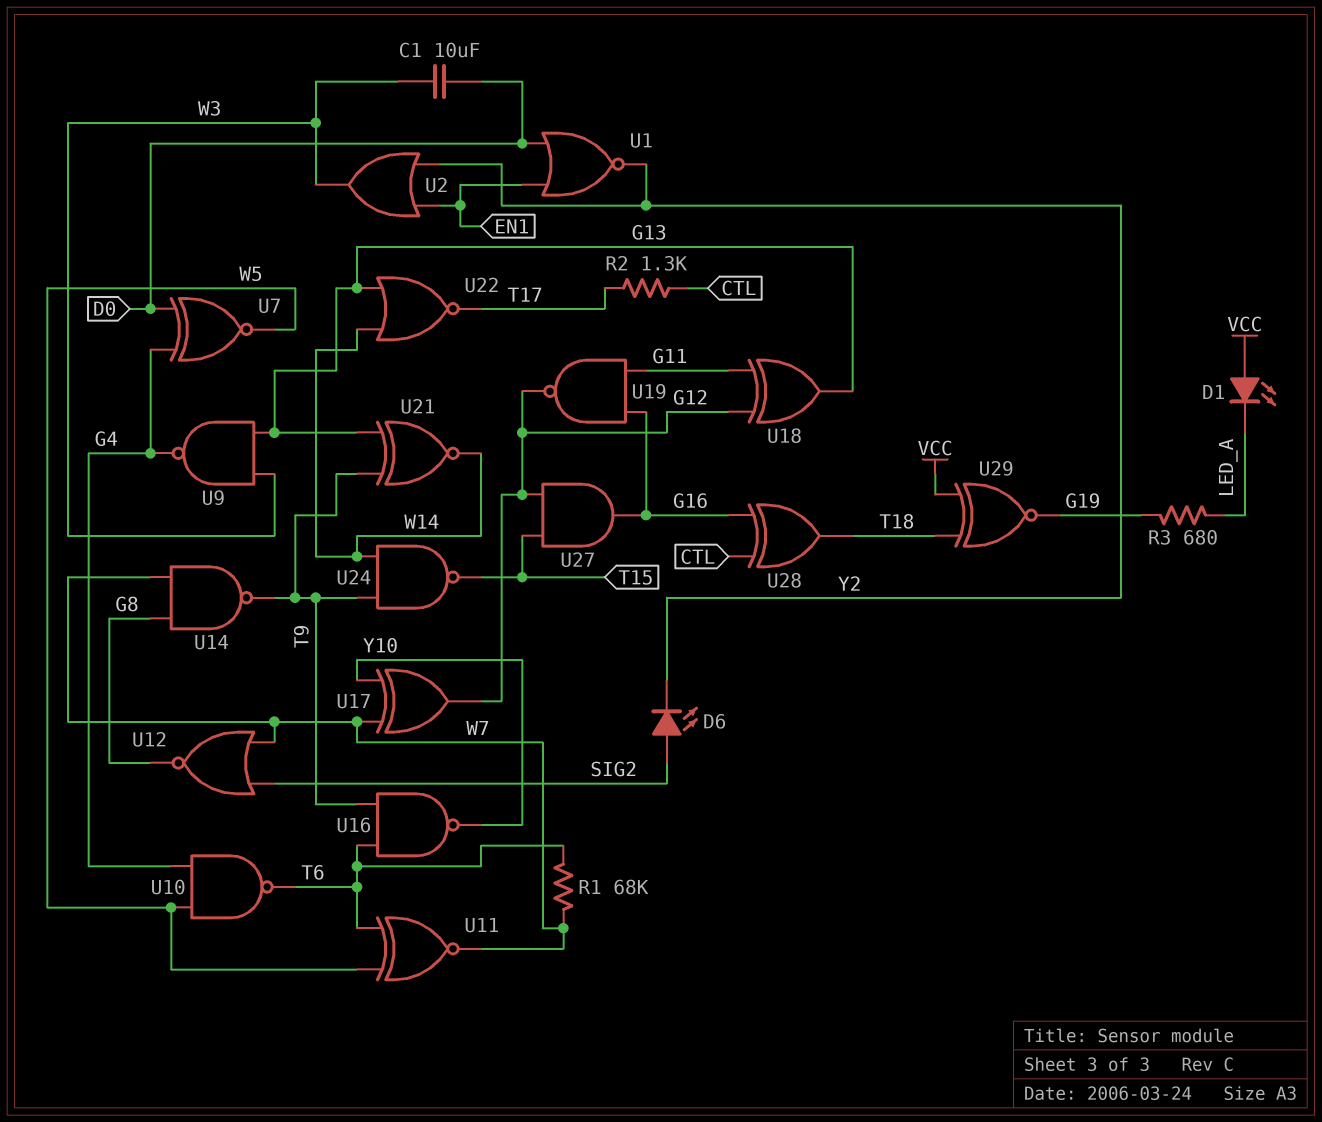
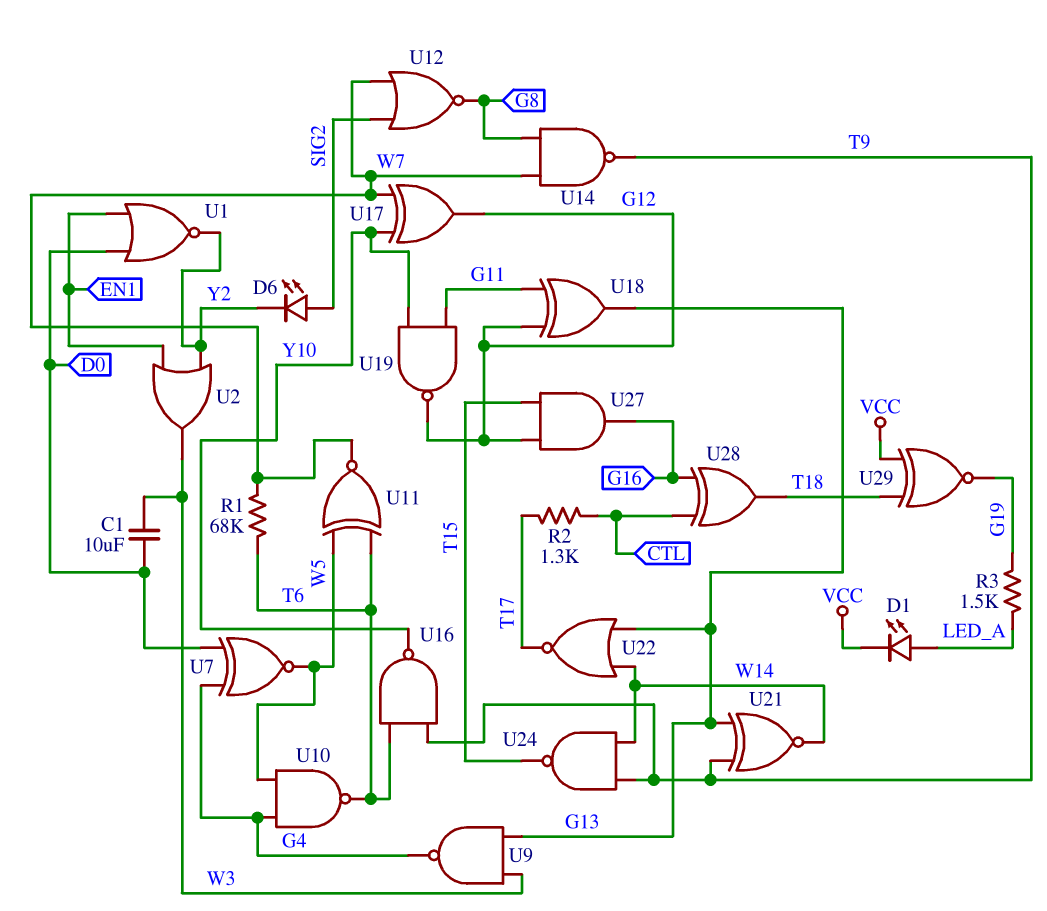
D1: LED (A VCC, K LED_A) -> LED (A LED_A, K VCC)
R3: 680 (G19, LED_A) -> 1.5k (G19, LED_A)
U19: NAND (in G11, in G16, out G12) -> NAND (in G11, in Y10, out G12)

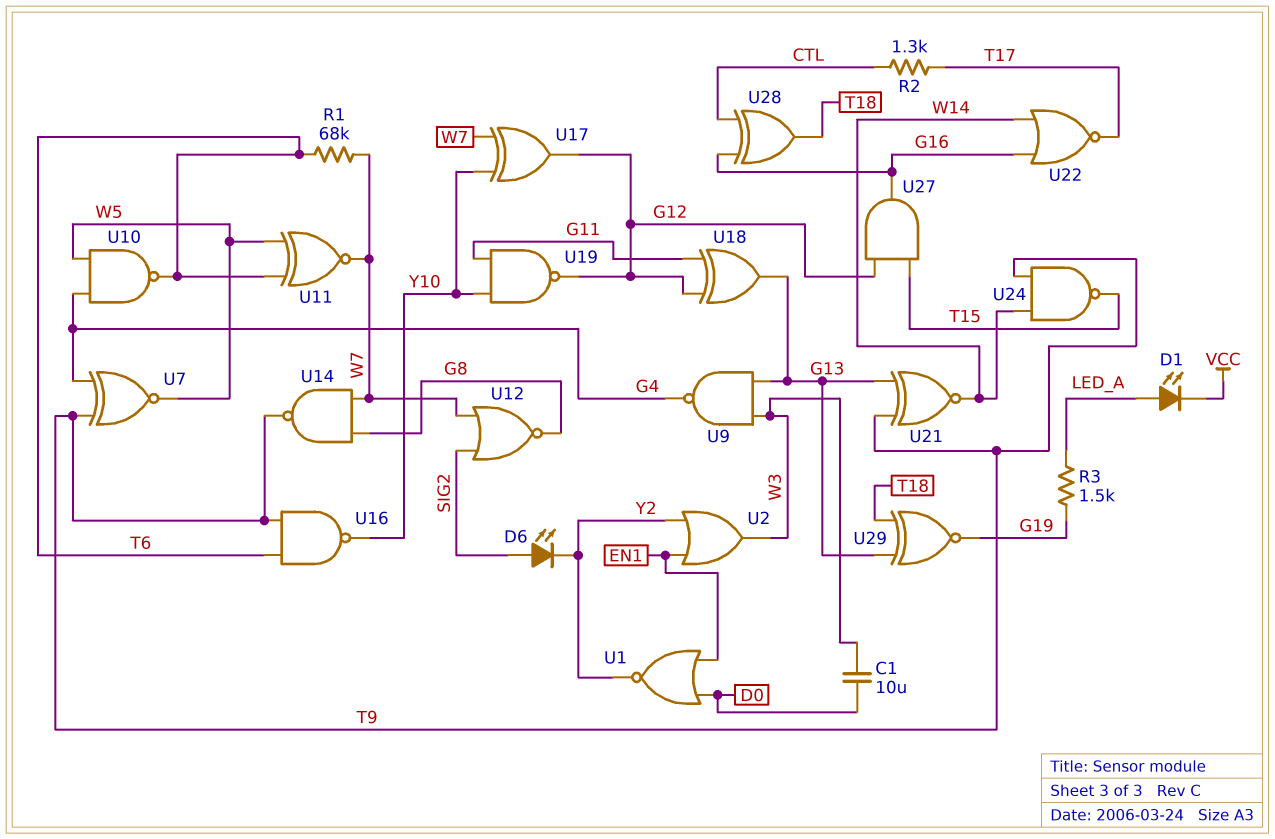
U7: XNOR (in D0, in G4, out W5) -> XNOR (in G4, in T9, out W5)
U22: NOR (in G13, in W14, out T17) -> NOR (in G16, in W14, out T17)
U29: XNOR (in T18, in VCC, out G19) -> XNOR (in G13, in T18, out G19)

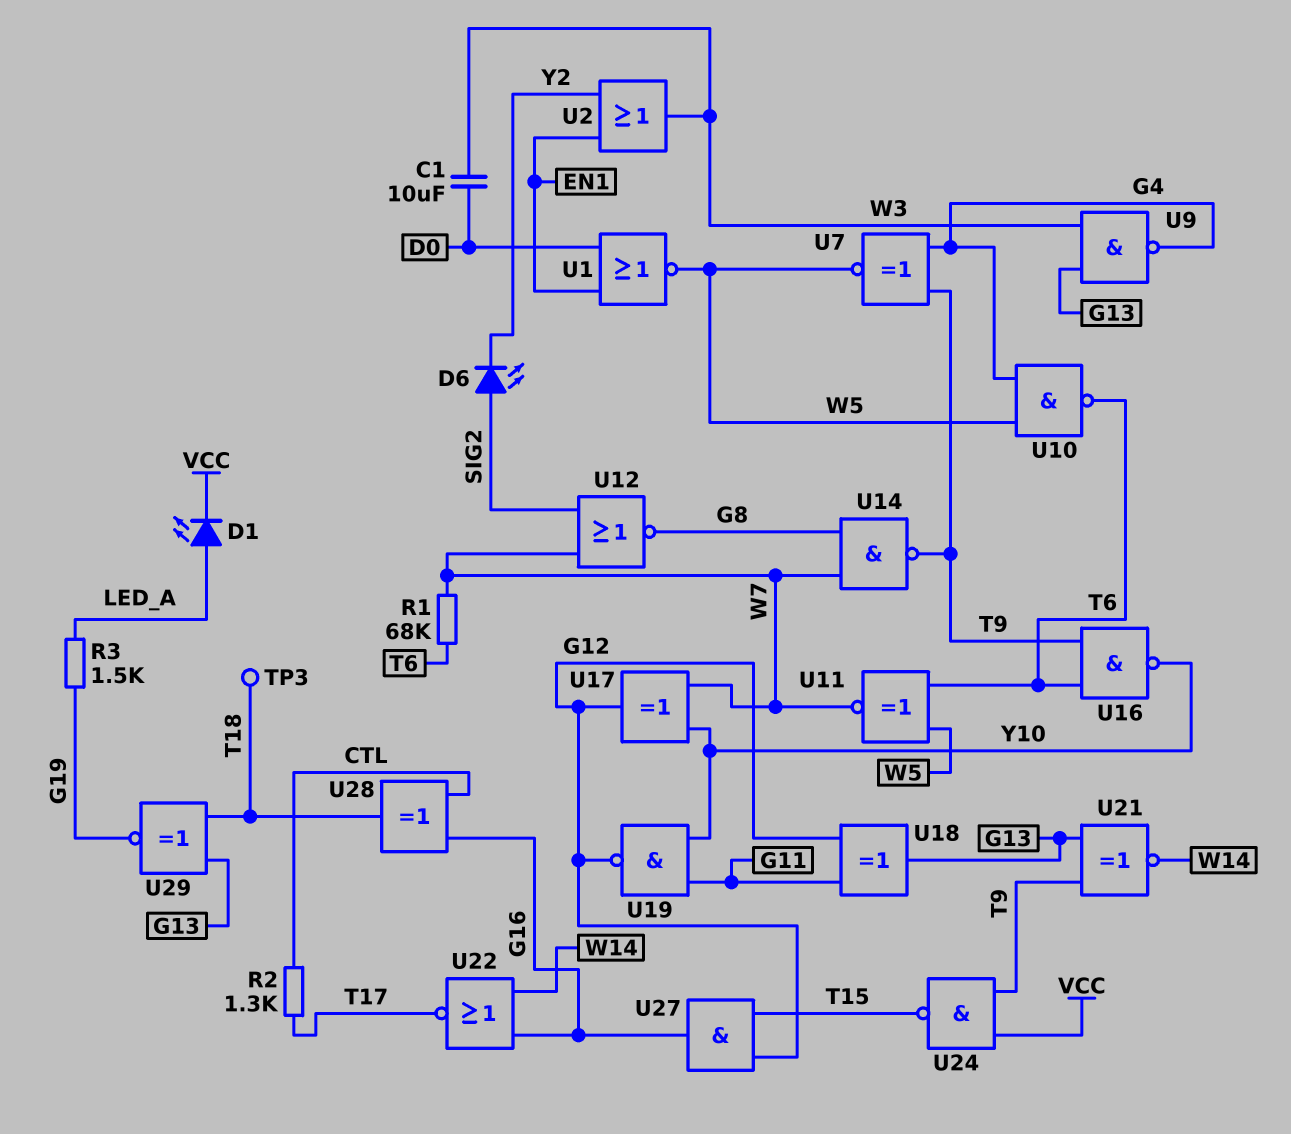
TP3: none -> test point (T18)
U1: NOR (in D0, in EN1, out Y2) -> NOR (in D0, in EN1, out W5)
U24: NAND (in T9, in W14, out T15) -> NAND (in T9, in VCC, out T15)

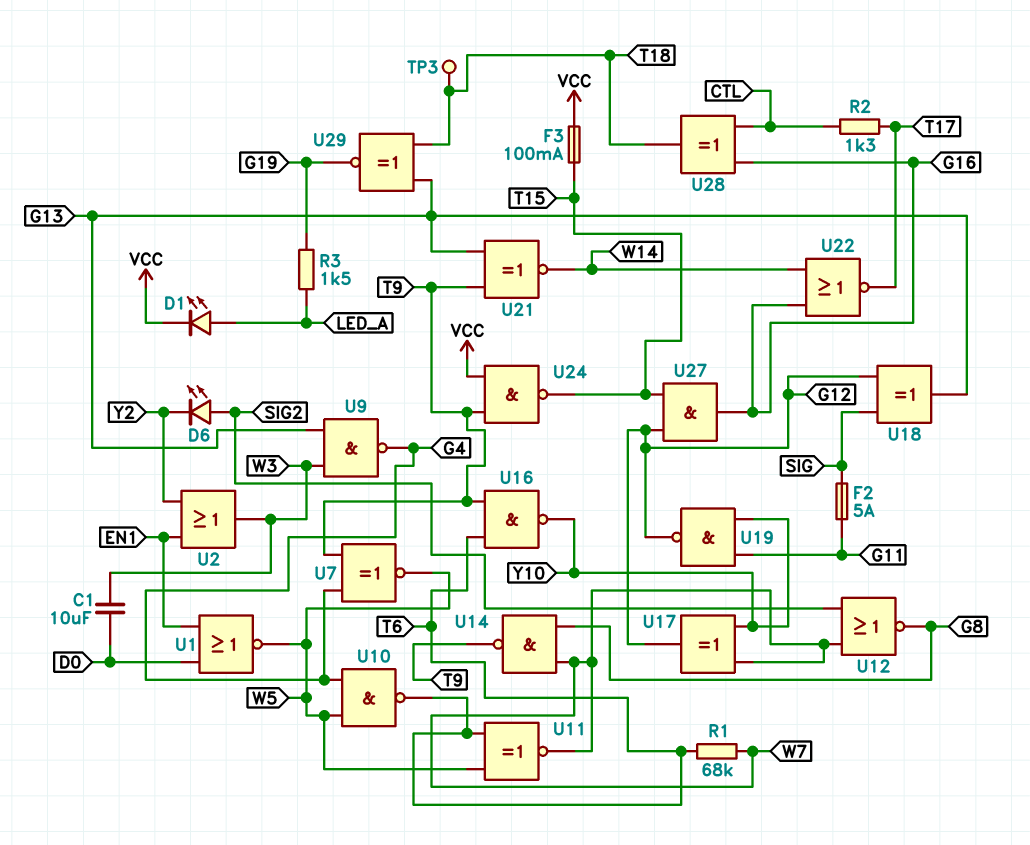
F2: none -> 5A (G11, SIG)
F3: none -> 100mA (T15, VCC)
U18: XOR (in G11, in G12, out G13) -> XOR (in G12, in SIG, out G13)

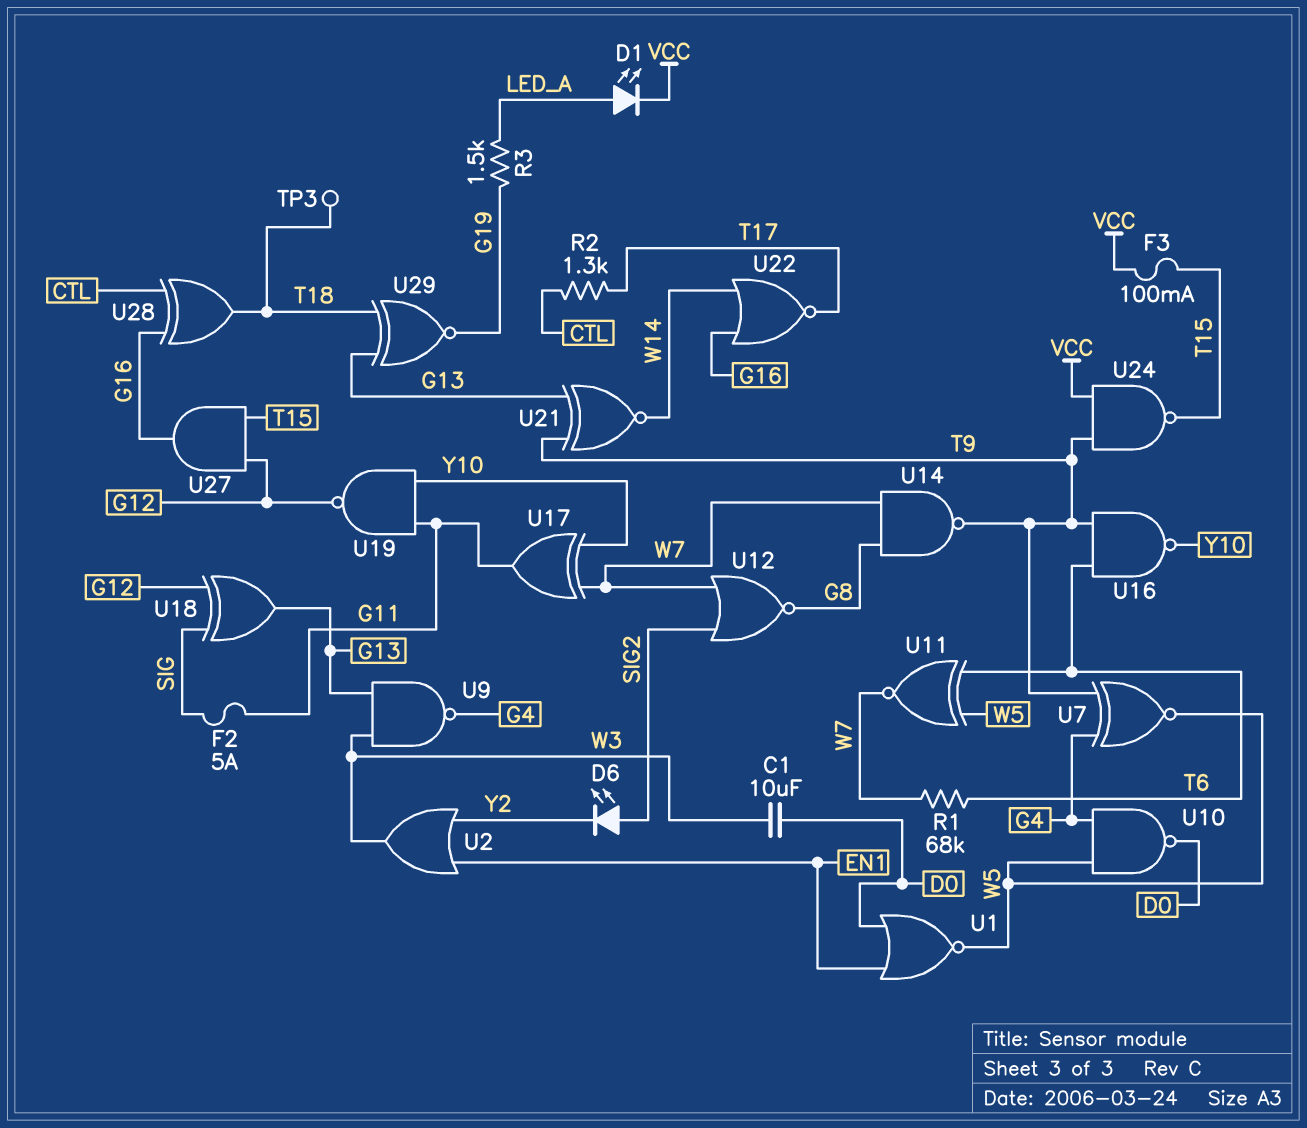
U10: NAND (in G4, in W5, out T6) -> NAND (in G4, in W5, out D0)
U17: XOR (in W7, in Y10, out G12) -> XOR (in W7, in Y10, out G11)

